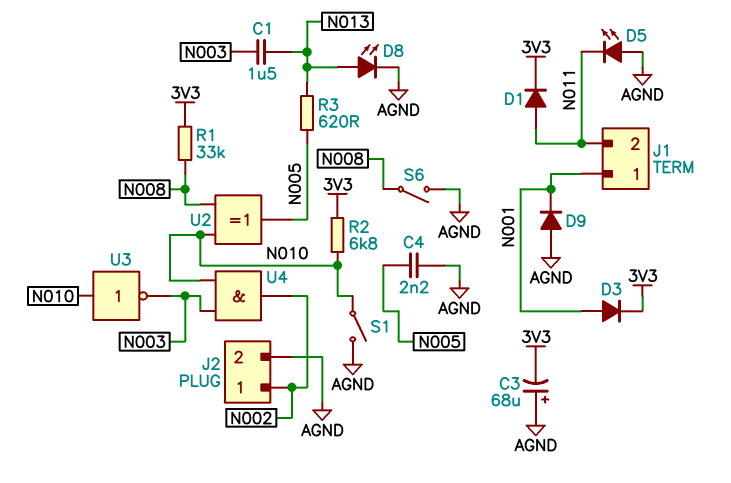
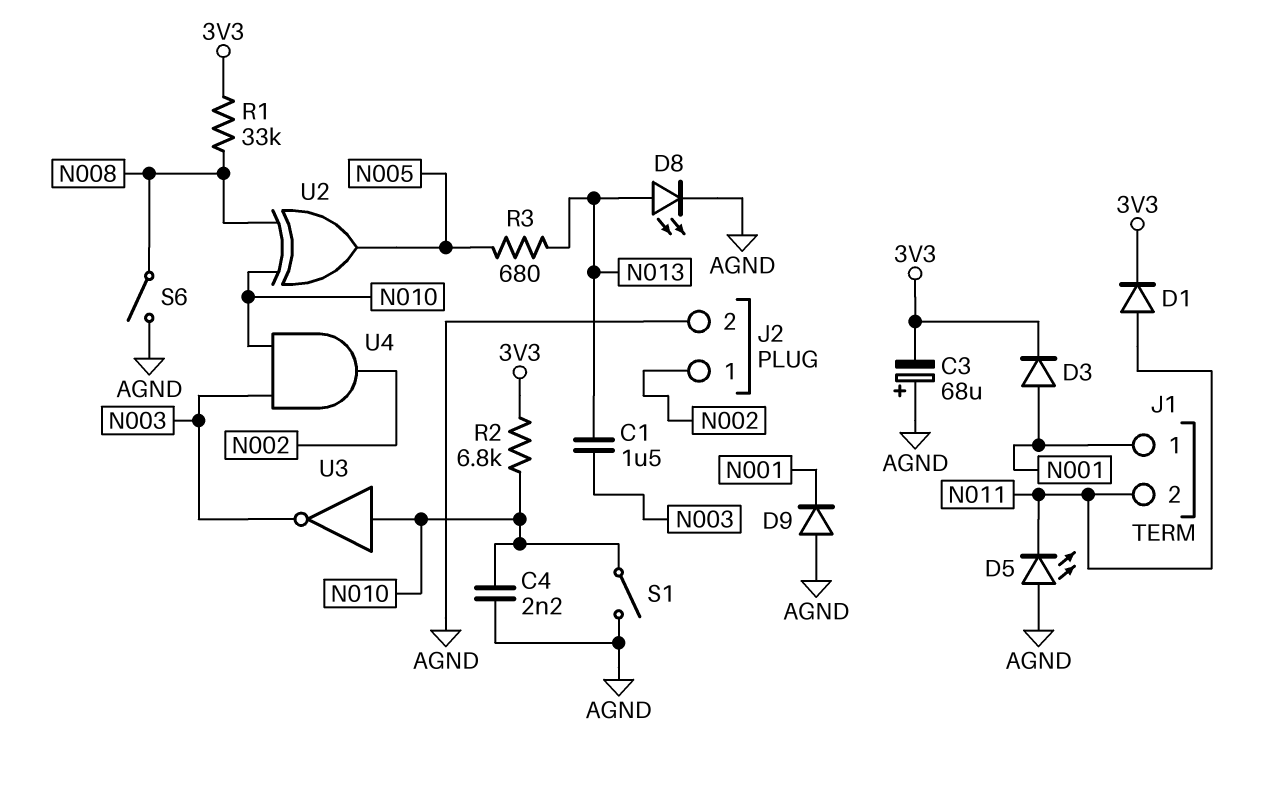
C4: 2.2nF (AGND, N005) -> 2.2nF (AGND, N010)
R3: 620 (N005, N013) -> 680 (N005, N013)

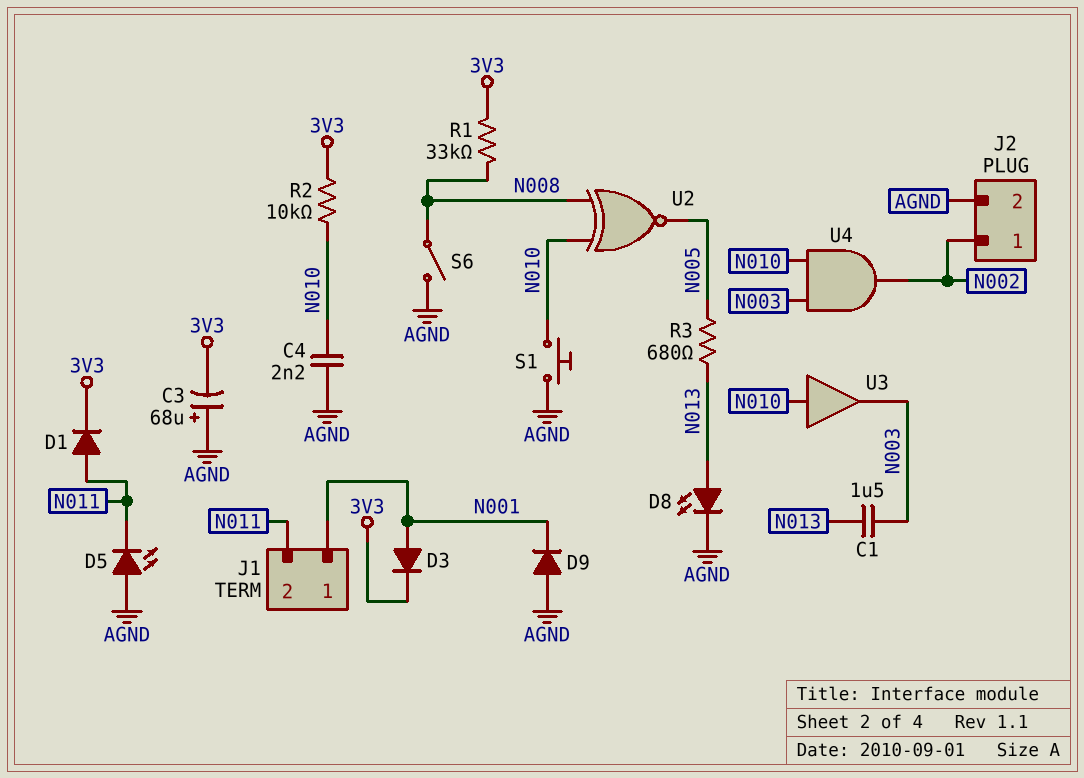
R2: 6.8k (3V3, N010) -> 10k (3V3, N010)
S1: switch (AGND, N010) -> button (AGND, N010)
U2: XOR (in N008, in N010, out N005) -> XNOR (in N008, in N010, out N005)
U3: NOT (in N010, out N003) -> buffer (in N010, out N003)

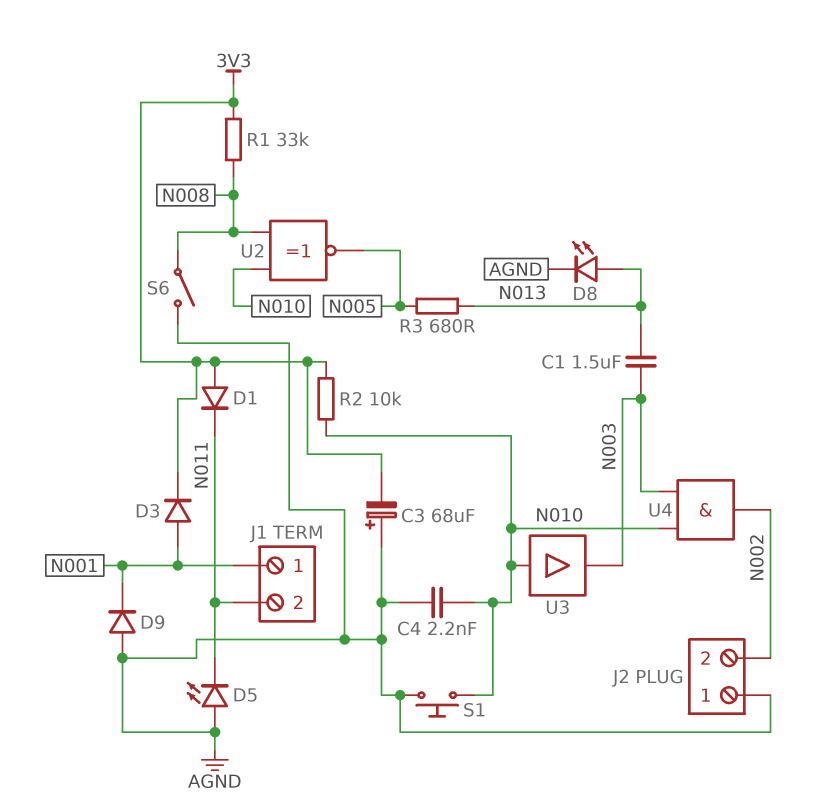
D1: diode (A N011, K 3V3) -> diode (A 3V3, K N011)
J2 pin 1: N002 -> AGND
J2 pin 2: AGND -> N002

